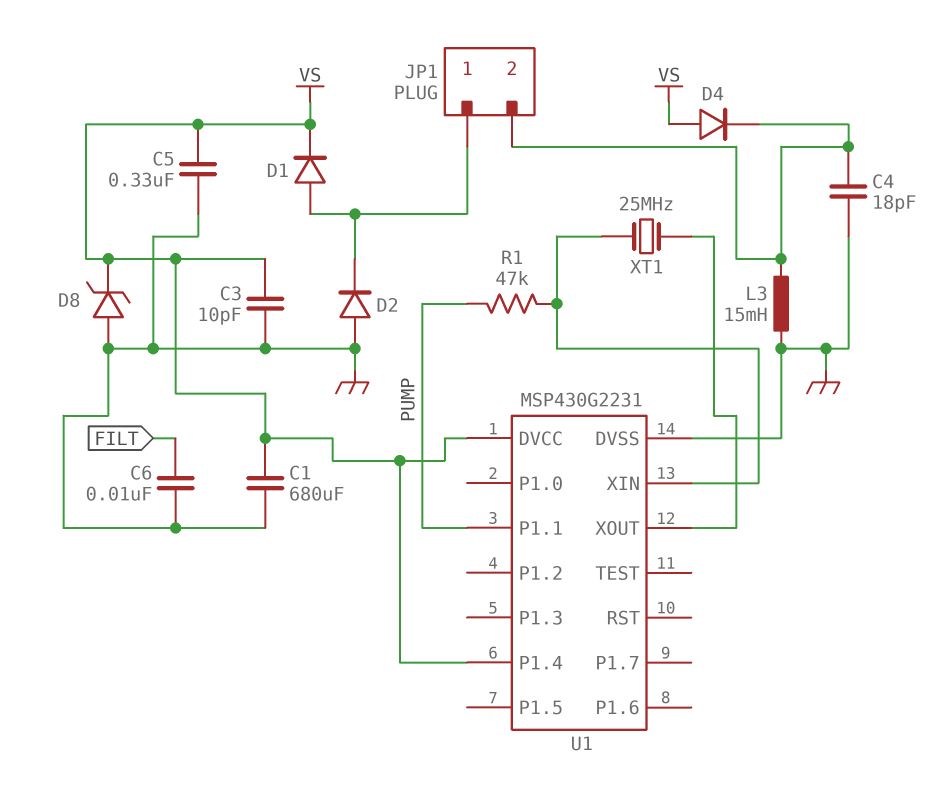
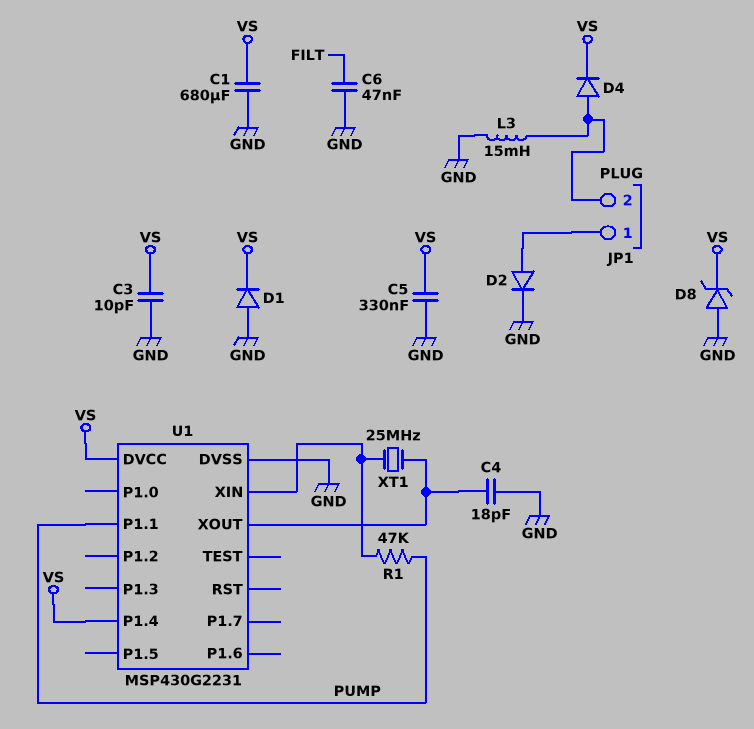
C4: 18pF (GND, JP1/2) -> 18pF (GND, U1/XOUT)
C6: 10nF (FILT, GND) -> 47nF (FILT, GND)
D1: diode (A JP1/1, K VS) -> diode (A GND, K VS)
D2: diode (A GND, K JP1/1) -> diode (A JP1/1, K GND)
D4: diode (A VS, K JP1/2) -> diode (A JP1/2, K VS)

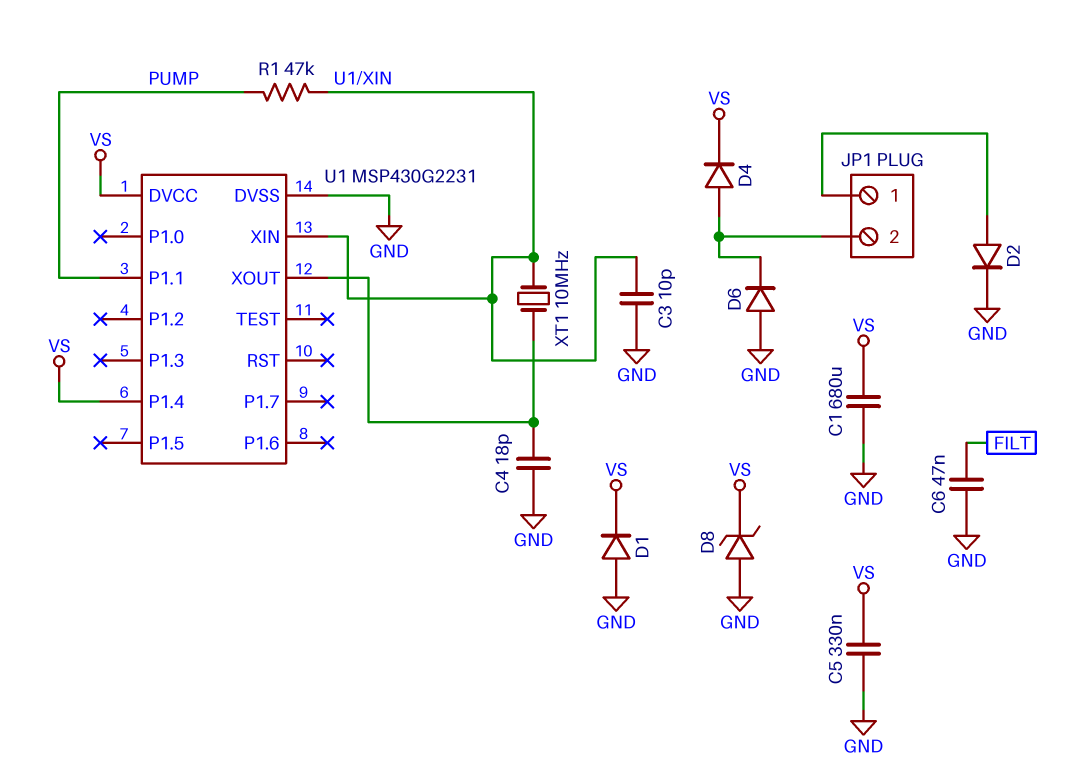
C3: 10pF (GND, VS) -> 10pF (GND, U1/XIN)
D6: none -> diode (A GND, K JP1/2)
L3: 15mH (GND, JP1/2) -> none
XT1: 25MHz (U1/XIN, U1/XOUT) -> 10MHz (U1/XIN, U1/XOUT)

